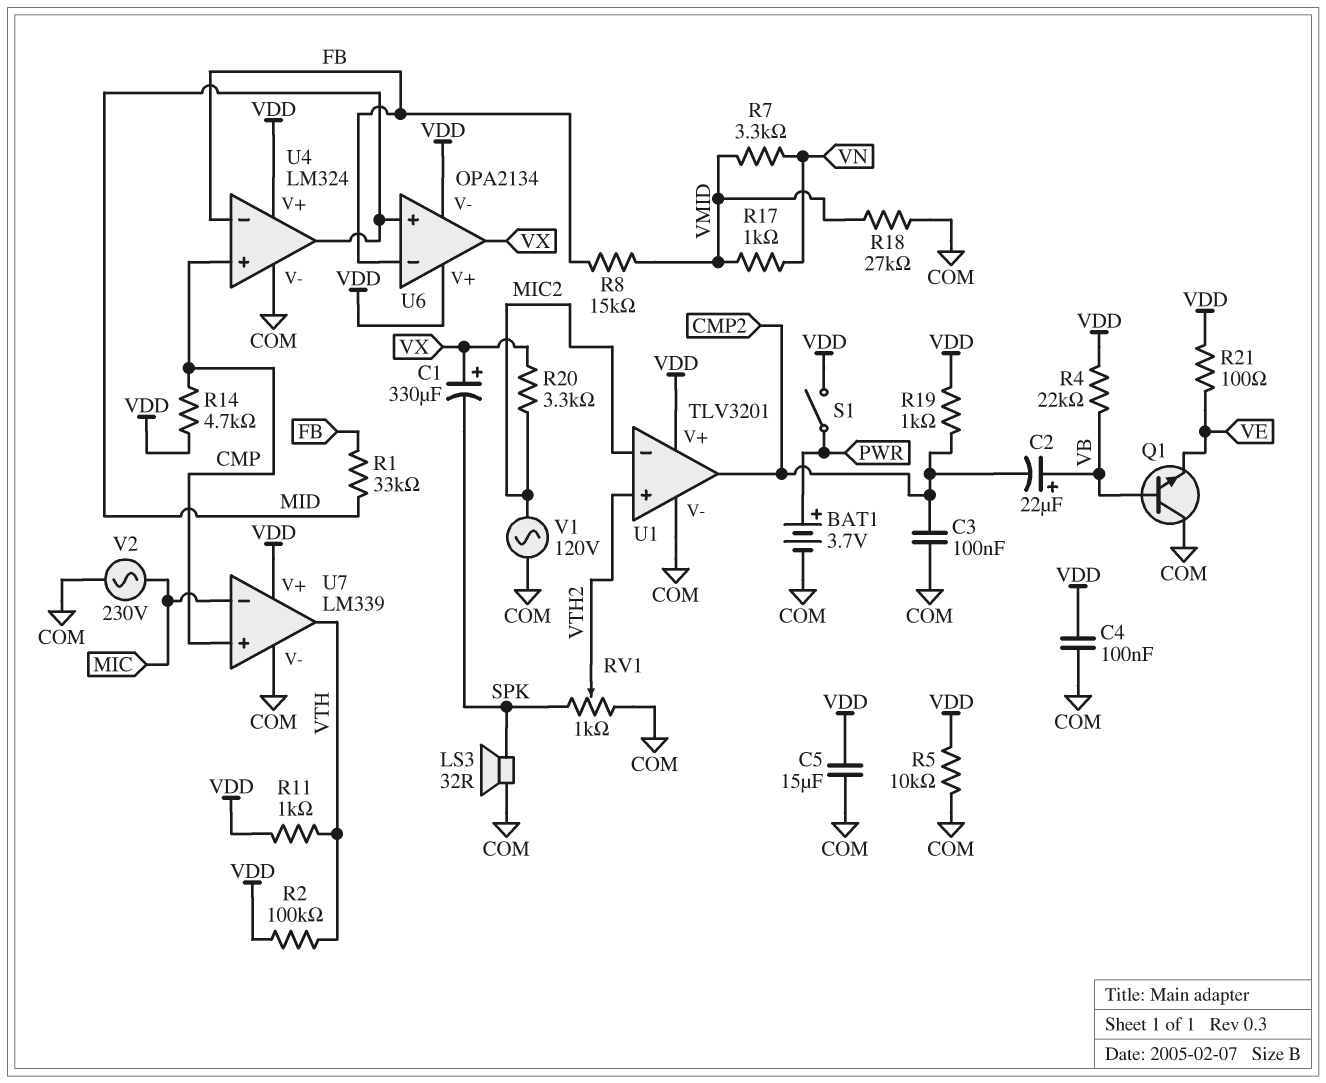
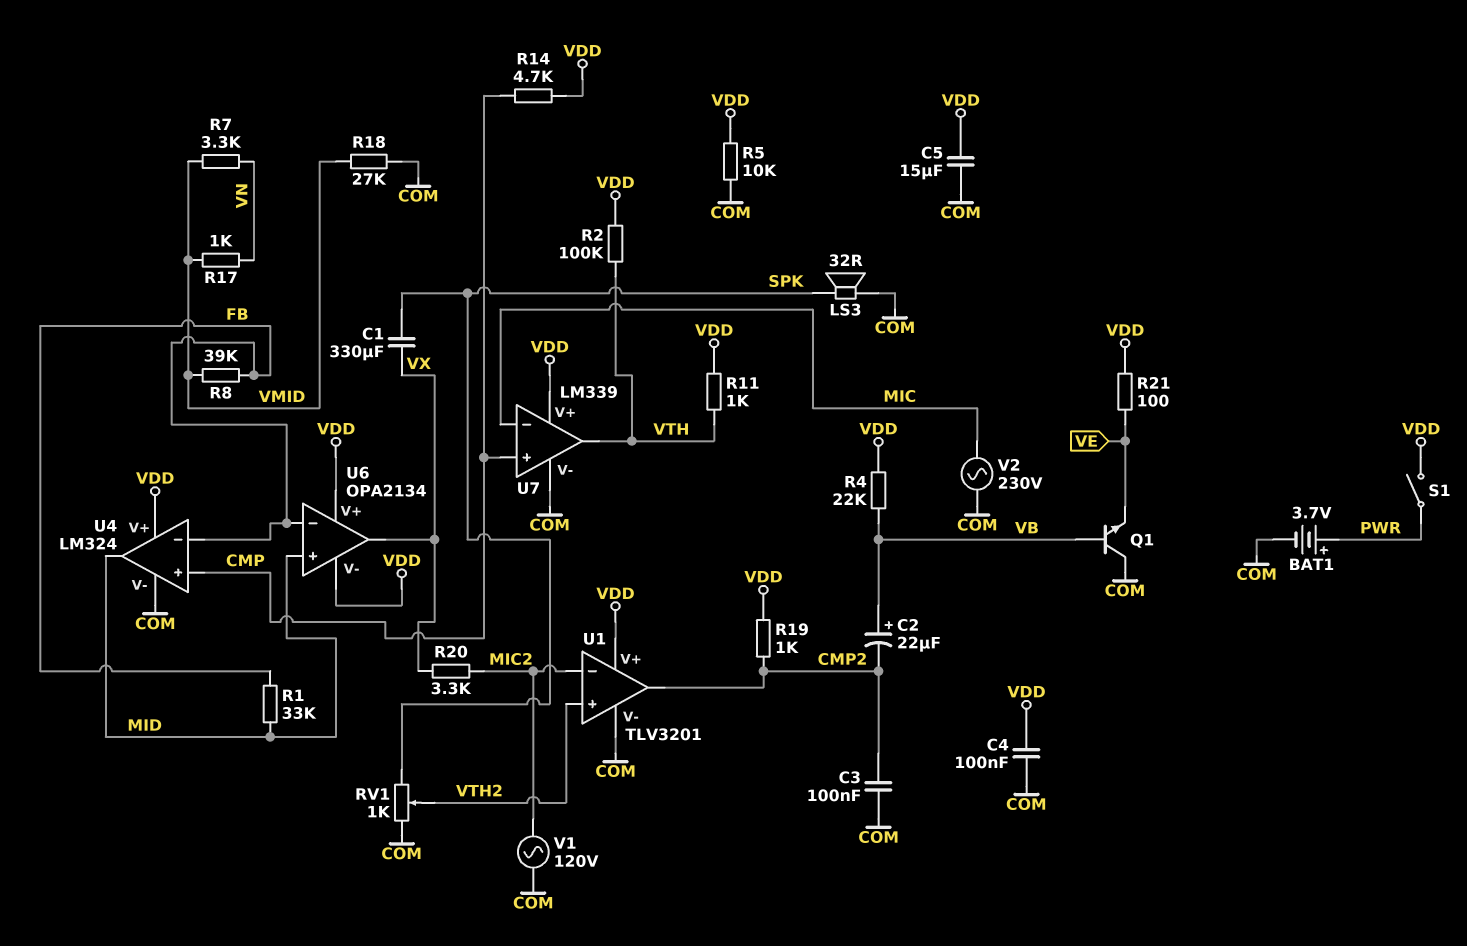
C1: 330uF (plus VX, minus SPK) -> 330uF (SPK, VX)
R8: 15k (FB, VMID) -> 39k (FB, VMID)

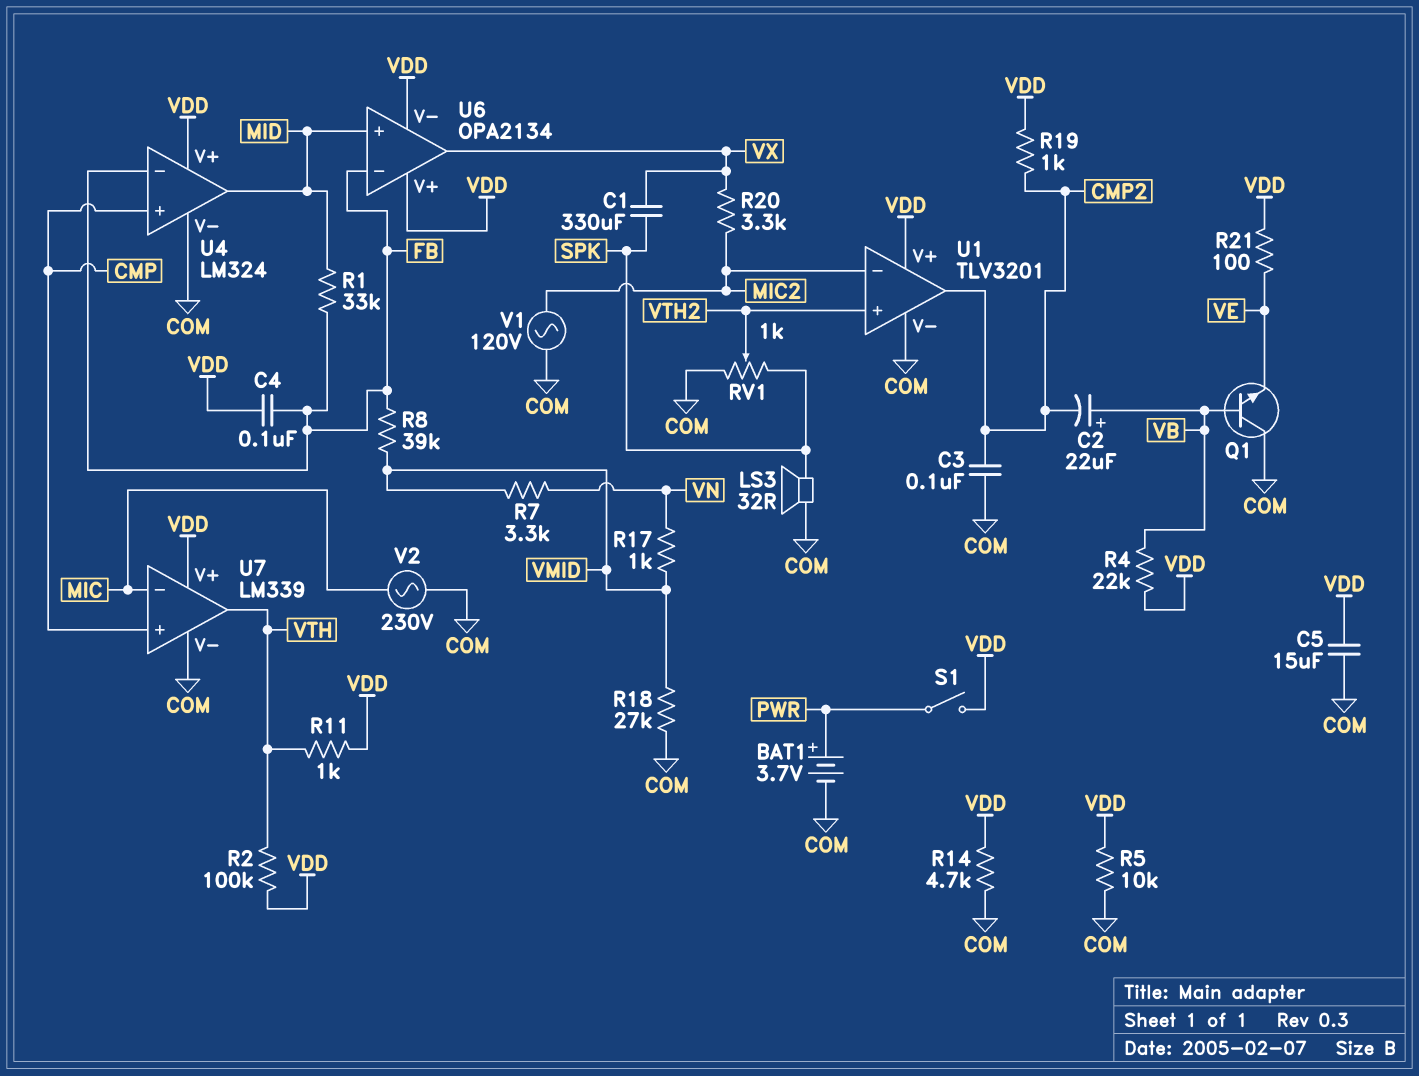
C4: 100nF (COM, VDD) -> 100nF (FB, VDD)
R14: 4.7k (CMP, VDD) -> 4.7k (COM, VDD)

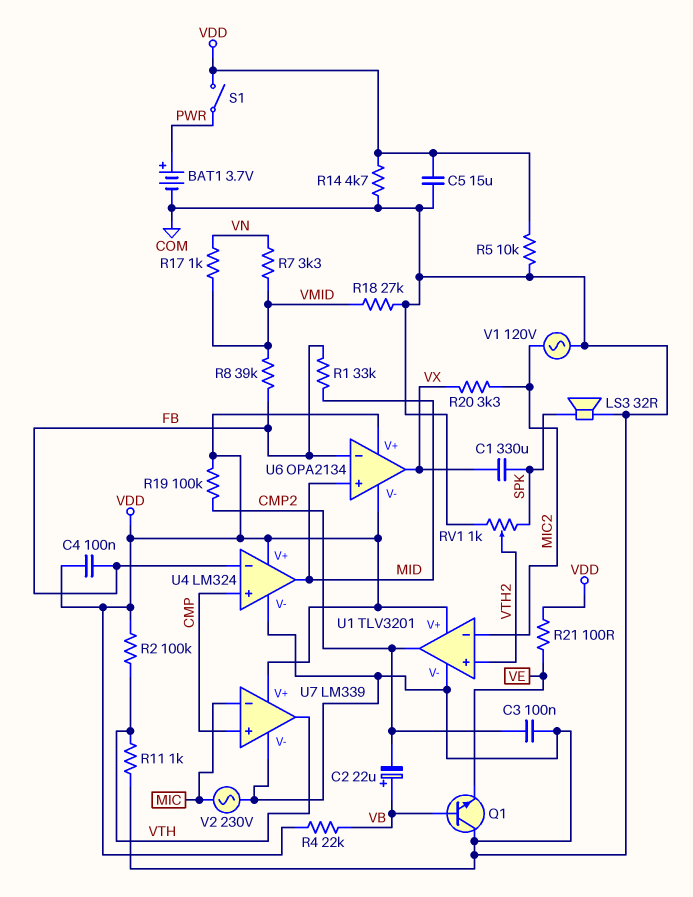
R11: 1k (VDD, VTH) -> 1k (COM, VTH)
R19: 1k (CMP2, VDD) -> 100k (CMP2, VDD)

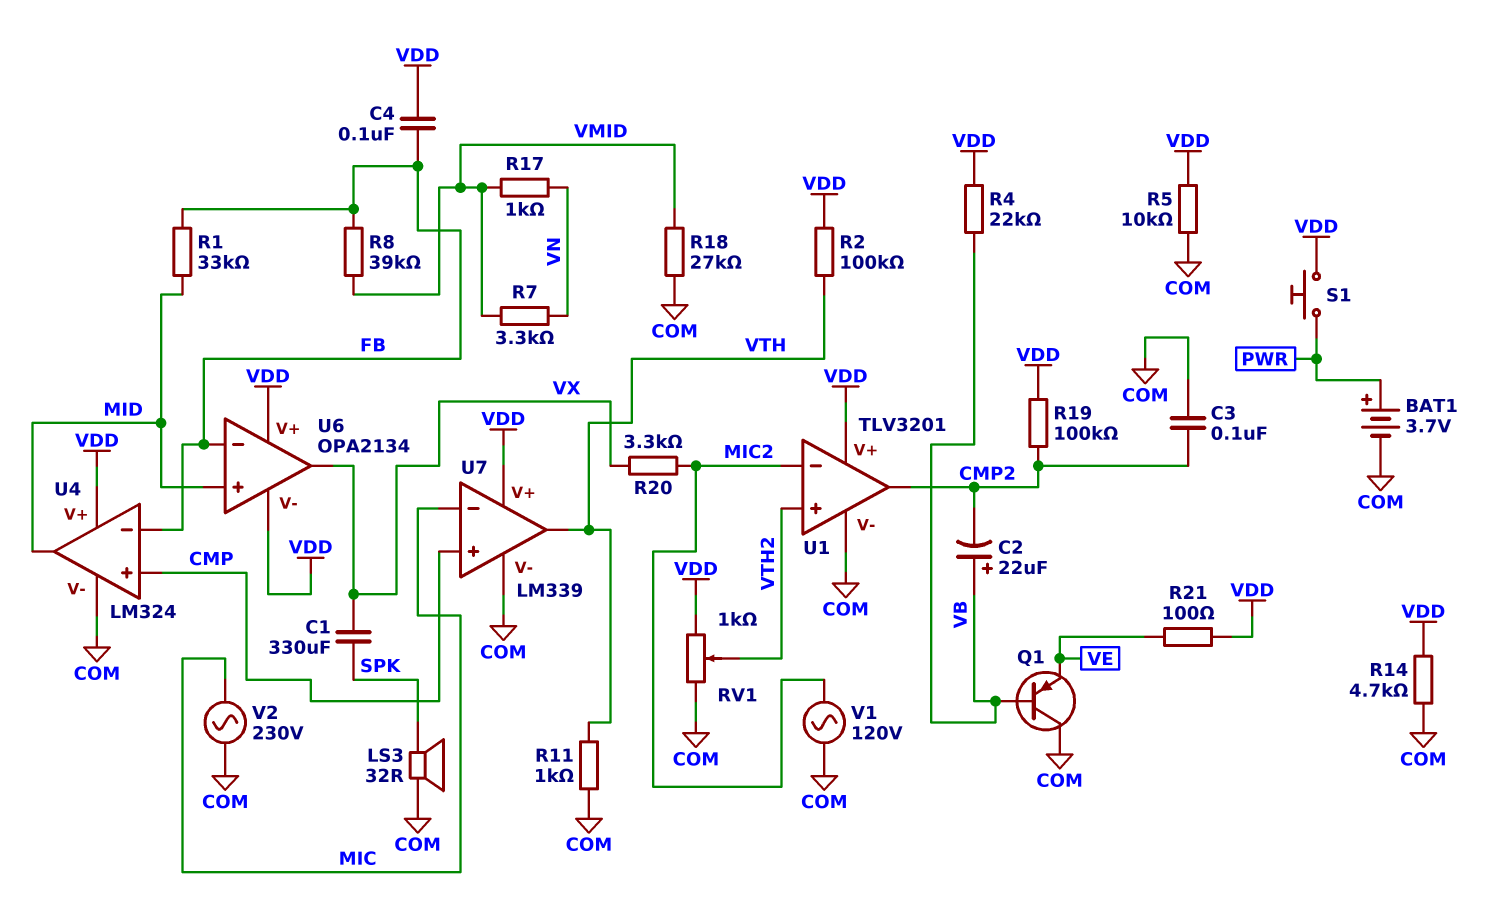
C5: 15uF (COM, VDD) -> none
Q1: NPN (B VB, C COM, E VE) -> PNP (B VB, C COM, E VE)
RV1: 1k (COM, SPK, wiper VTH2) -> 1k (COM, VDD, wiper VTH2)
S1: switch (PWR, VDD) -> button (PWR, VDD)

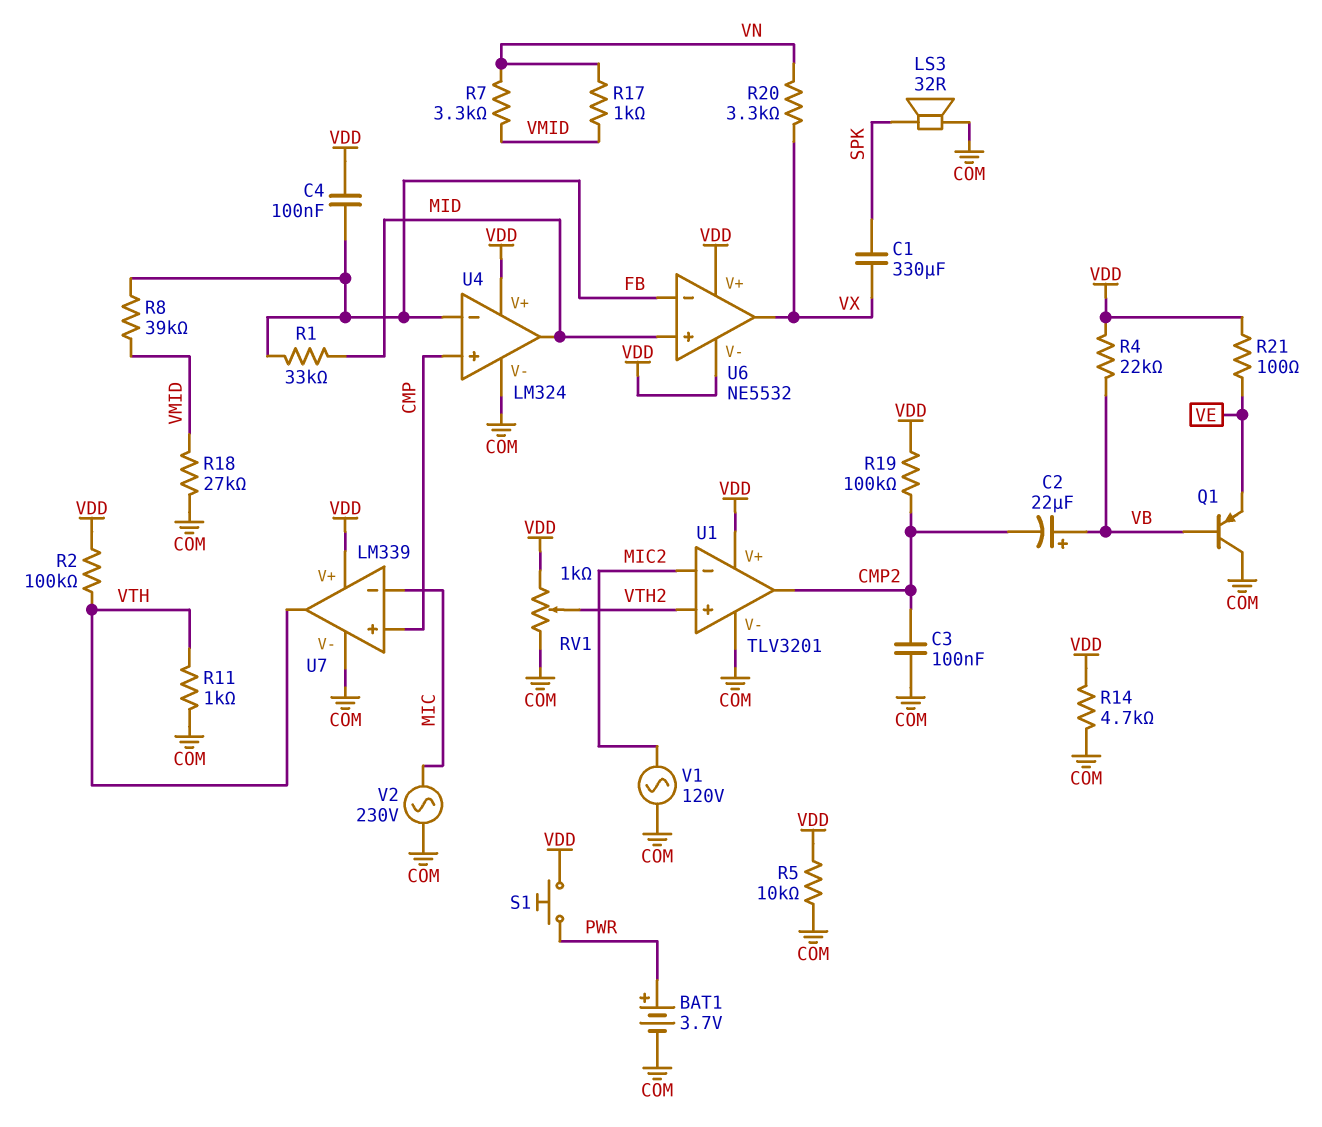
R20: 3.3k (MIC2, VX) -> 3.3k (VN, VX)
U6: OPA2134 -> NE5532

